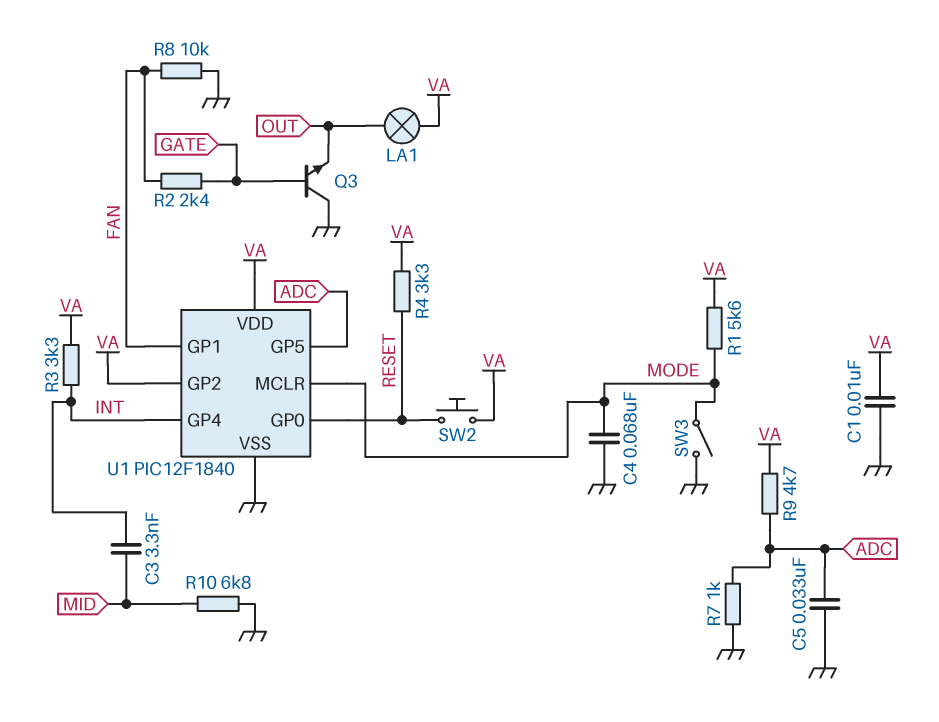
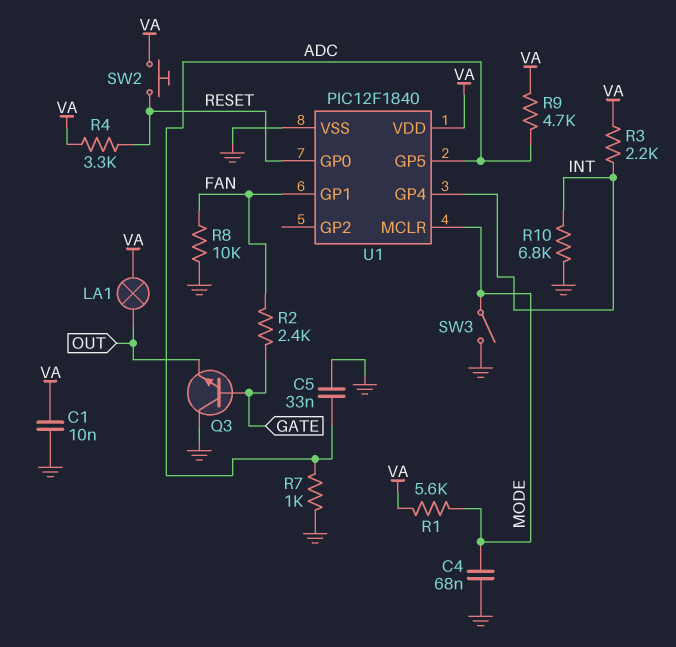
C3: 3.3nF (INT, MID) -> none
R3: 3.3k (INT, VA) -> 2.2k (INT, VA)
R10: 6.8k (GND, MID) -> 6.8k (GND, INT)
U1 pin GP2: VA -> none

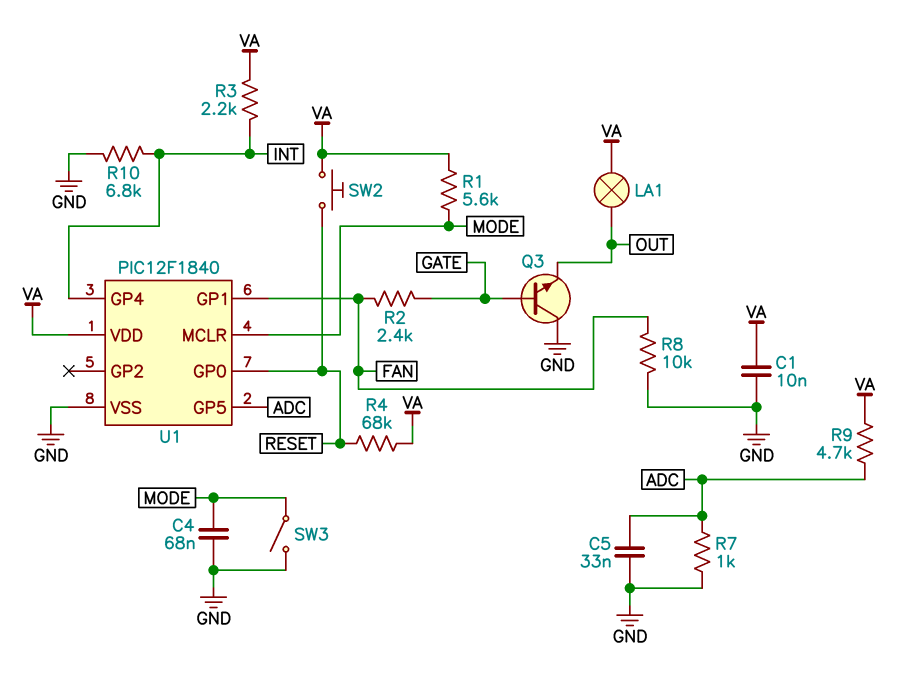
R4: 3.3k (RESET, VA) -> 68k (RESET, VA)

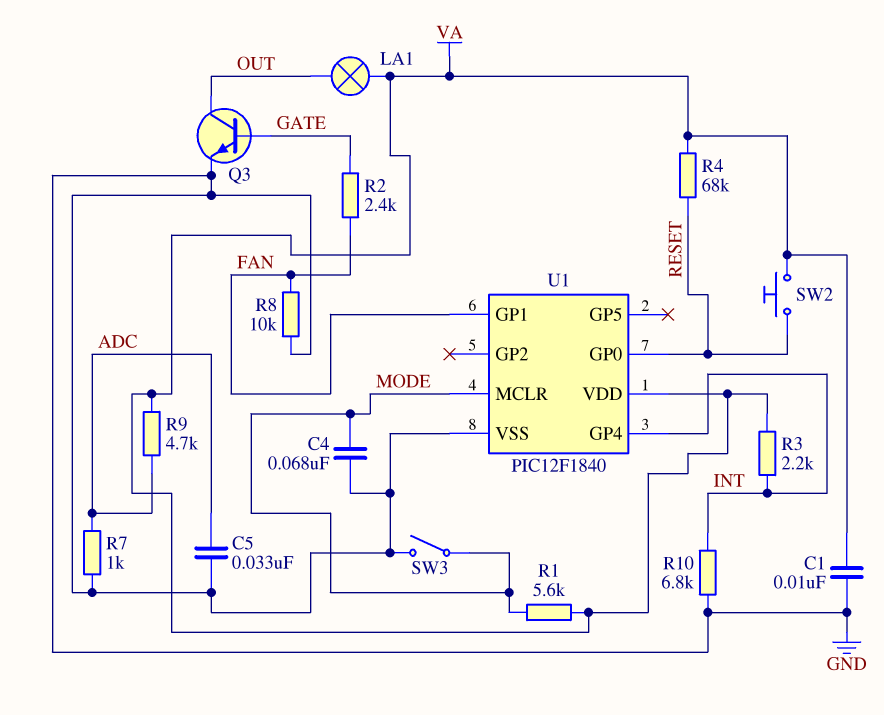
Q3: NPN (B GATE, C GND, E OUT) -> NPN (B GATE, C OUT, E GND)
U1 pin GP5: ADC -> none

